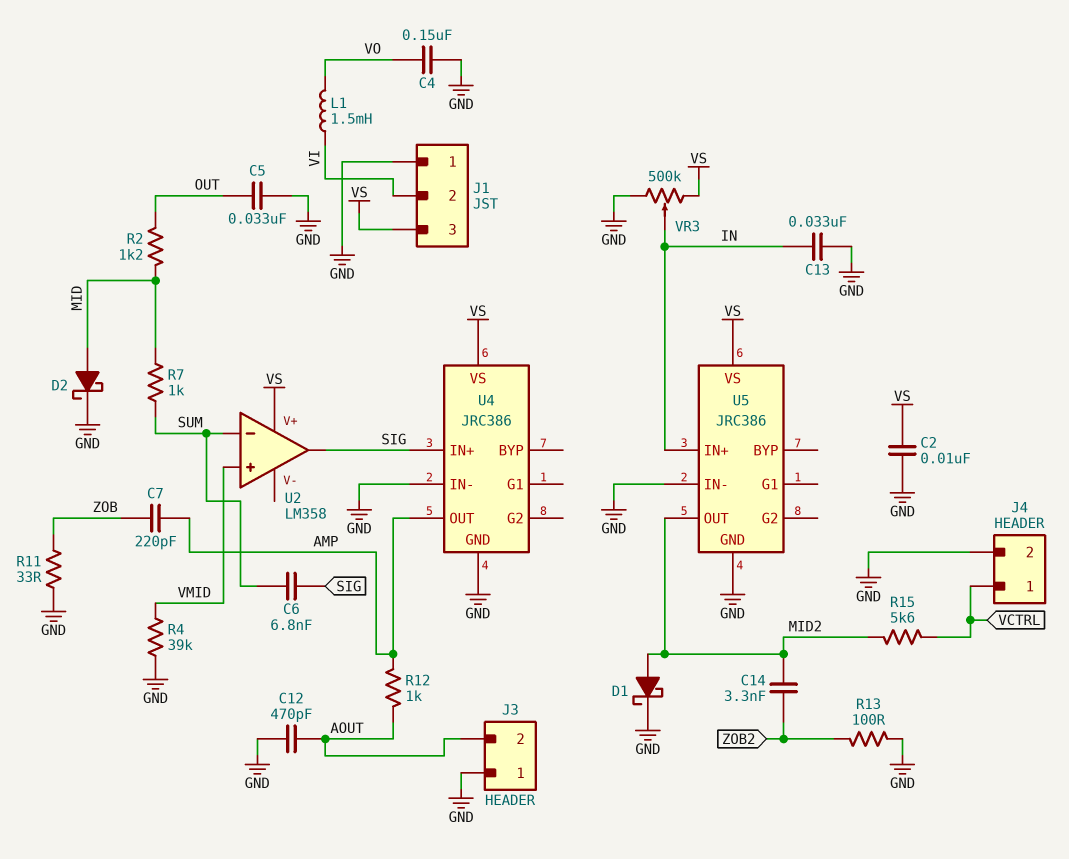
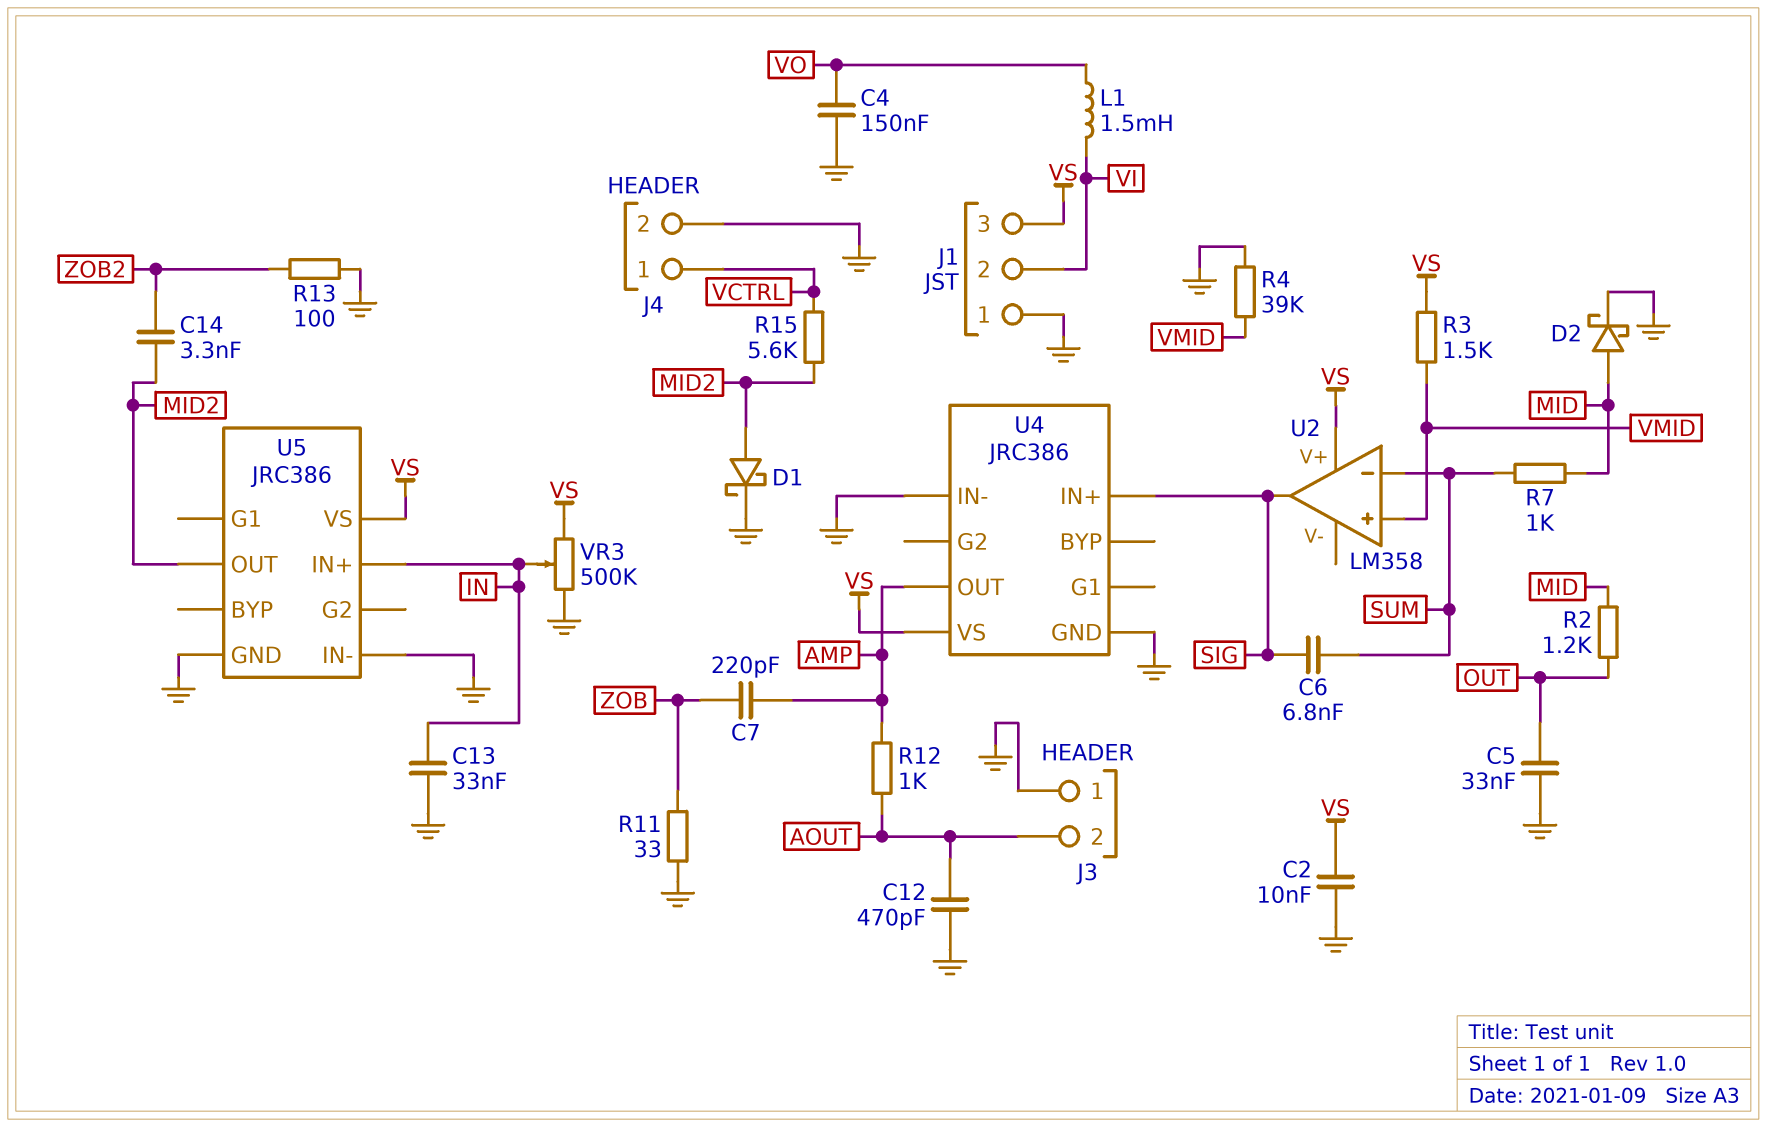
R3: none -> 1.5k (VMID, VS)

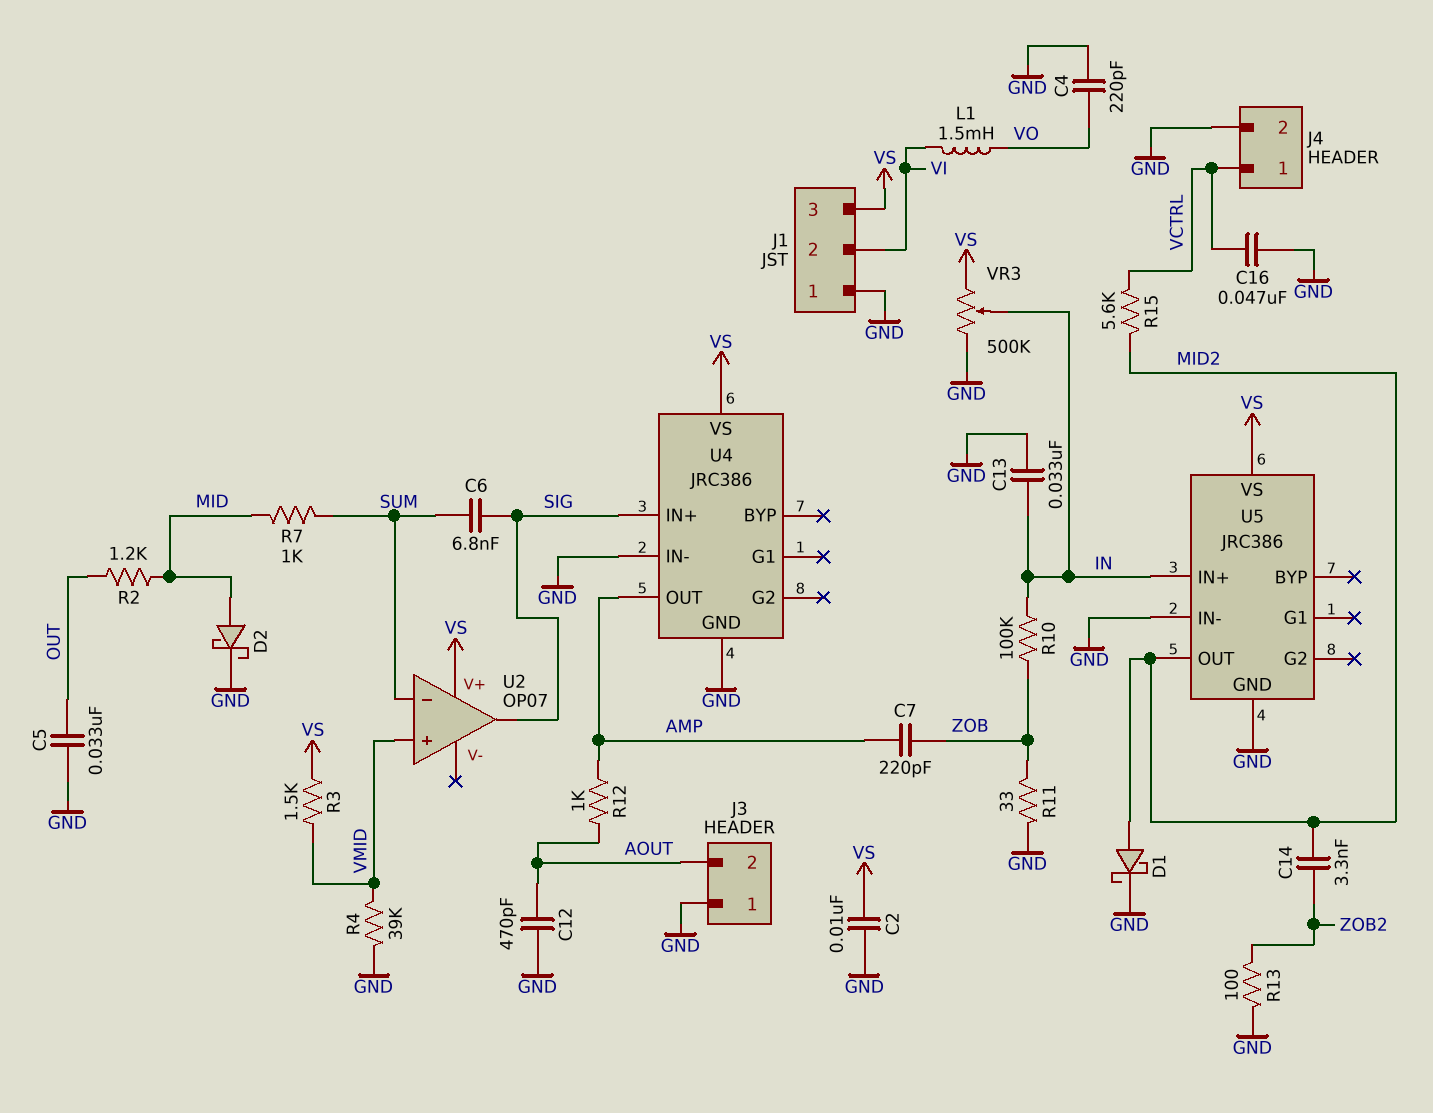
C4: 150nF (GND, VO) -> 220pF (GND, VO)
C16: none -> 47nF (GND, VCTRL)
R10: none -> 100k (IN, ZOB)
U2: LM358 -> OP07

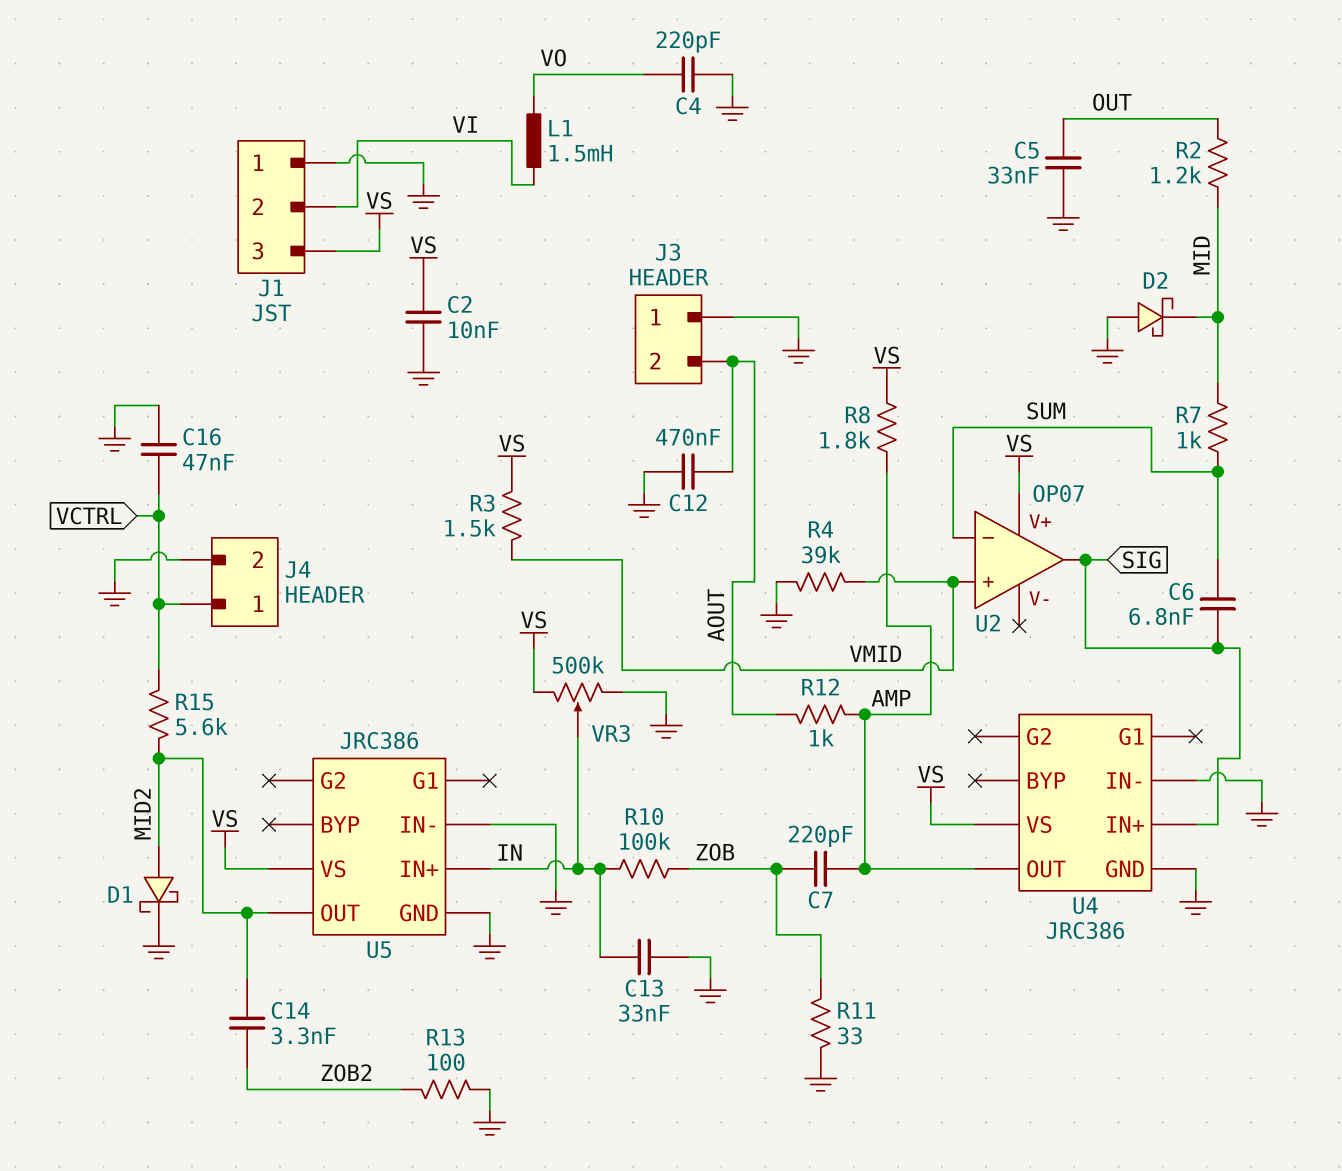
C12: 470pF (AOUT, GND) -> 470nF (AOUT, GND)
D2: schottky (A MID, K GND) -> schottky (A GND, K MID)
R8: none -> 1.8k (AMP, VS)

